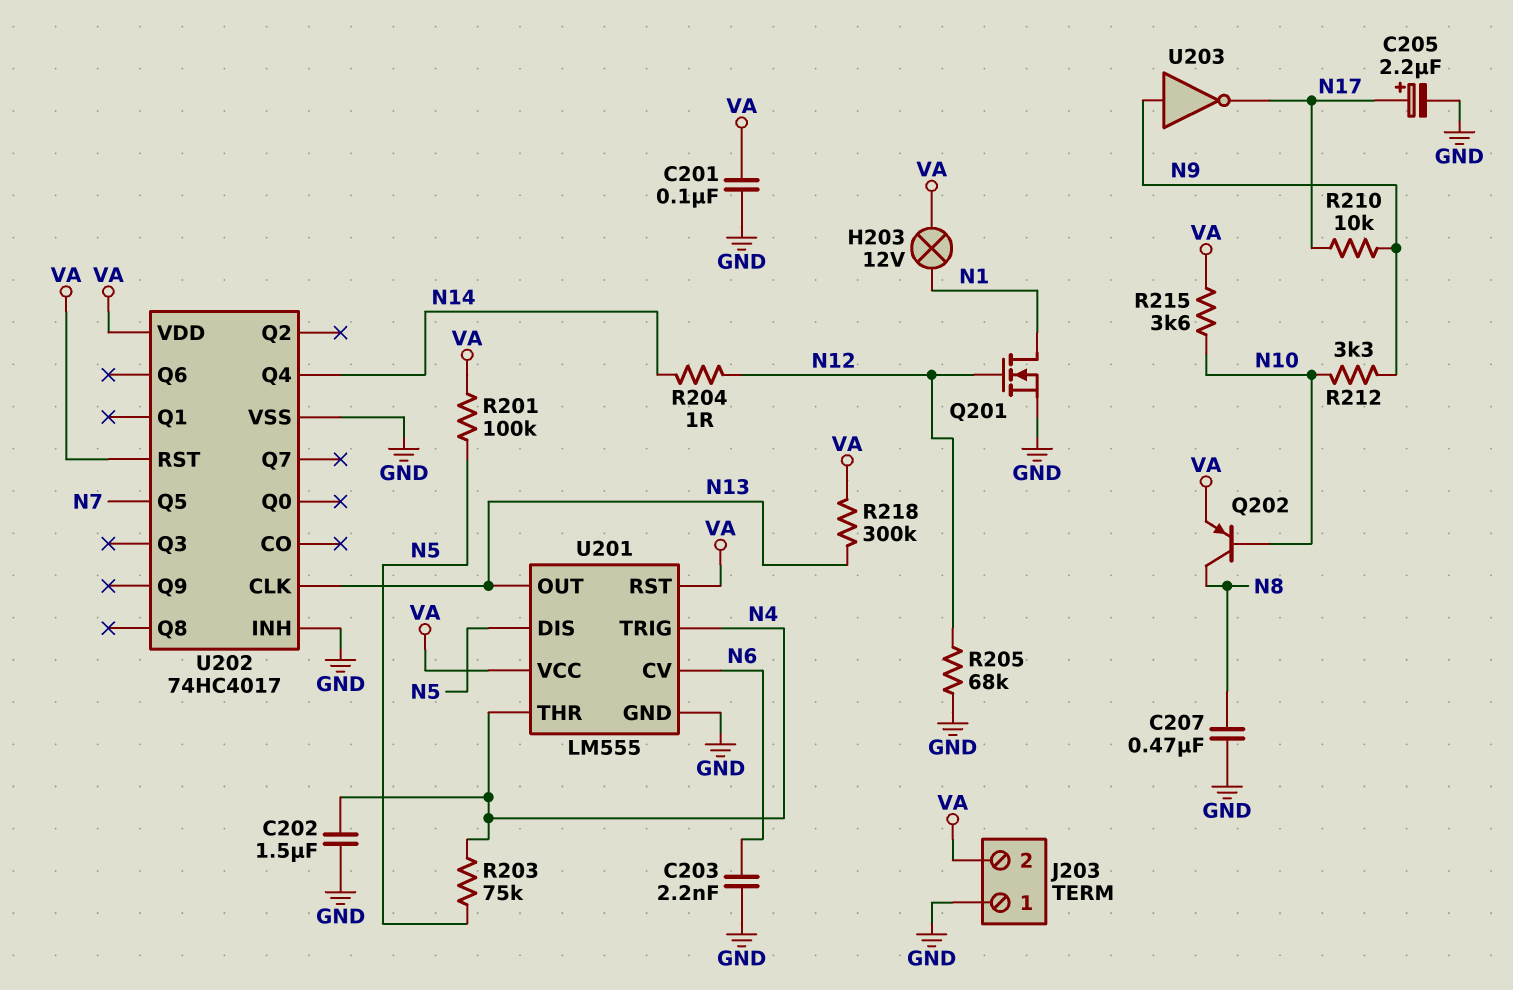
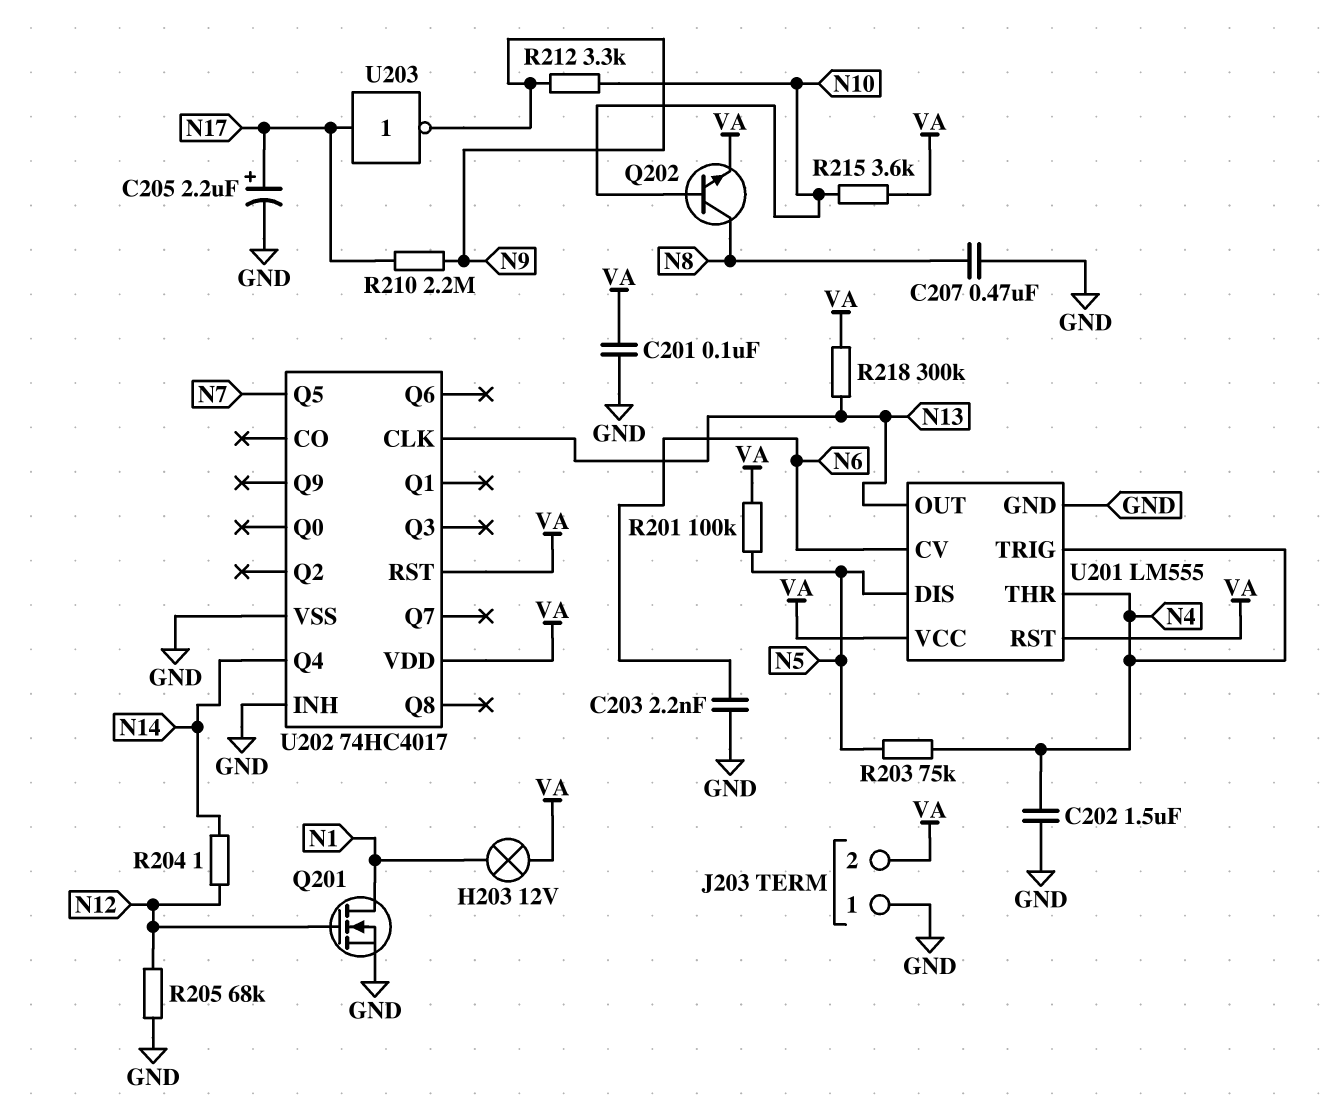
Q202: PNP (B N10, C N8, E VA) -> NPN (B N10, C N8, E VA)
R210: 10k (N9, N17) -> 2.2M (N9, N17)
U203: NOT (in N9, out N17) -> NOT (in N17, out N9)

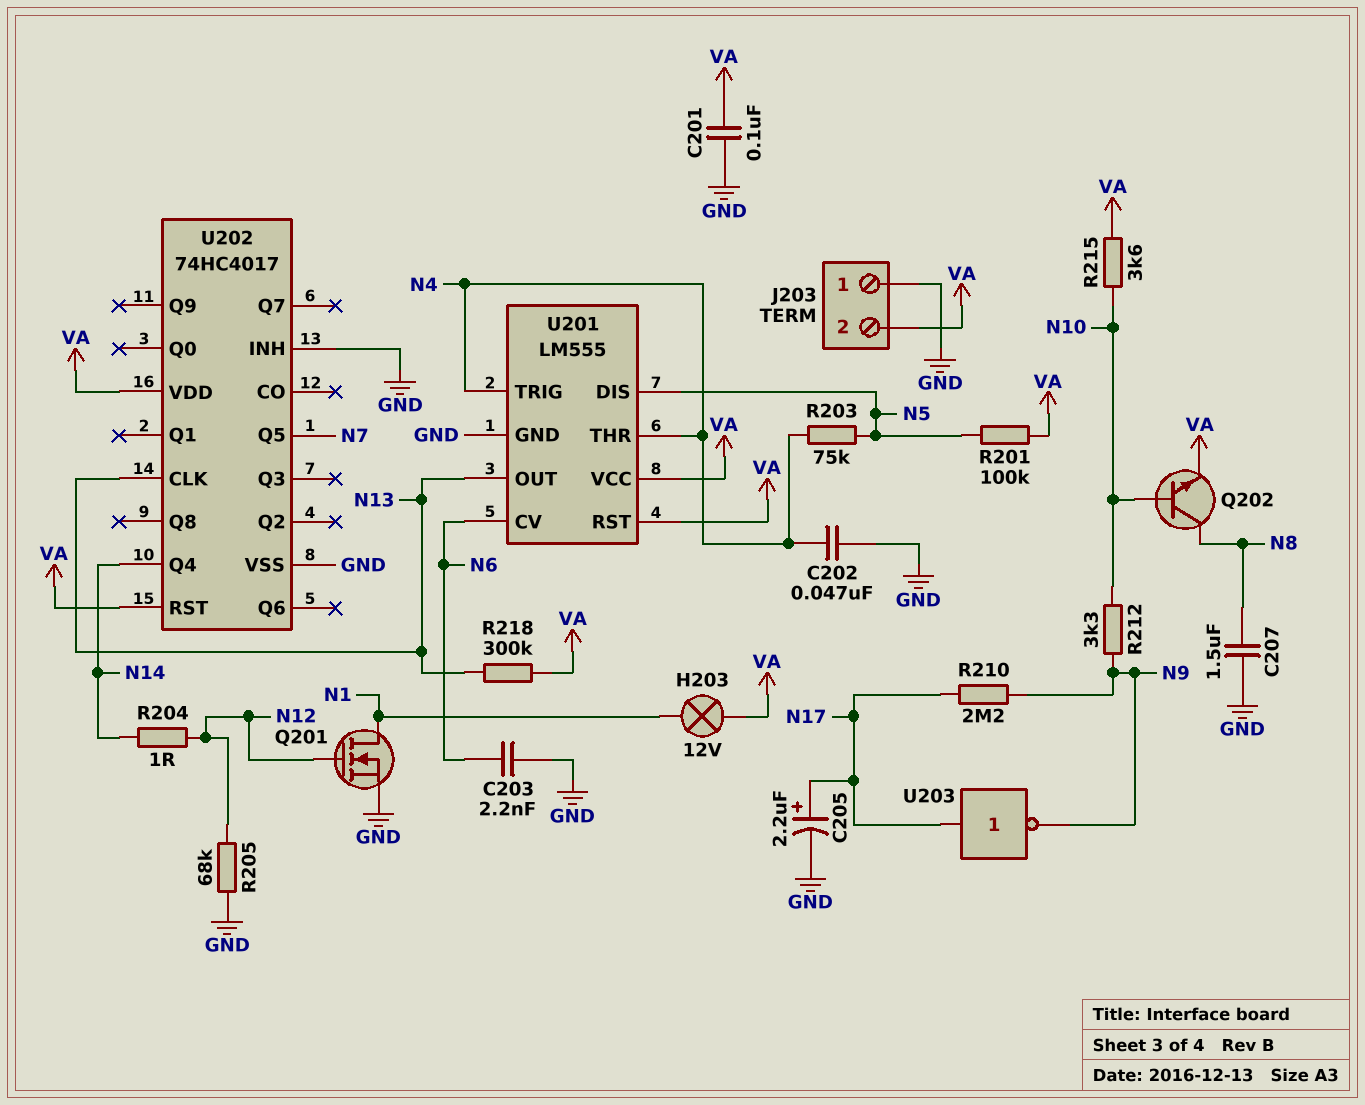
C202: 1.5uF (GND, N4) -> 47nF (GND, N4)
C207: 470nF (GND, N8) -> 1.5uF (GND, N8)

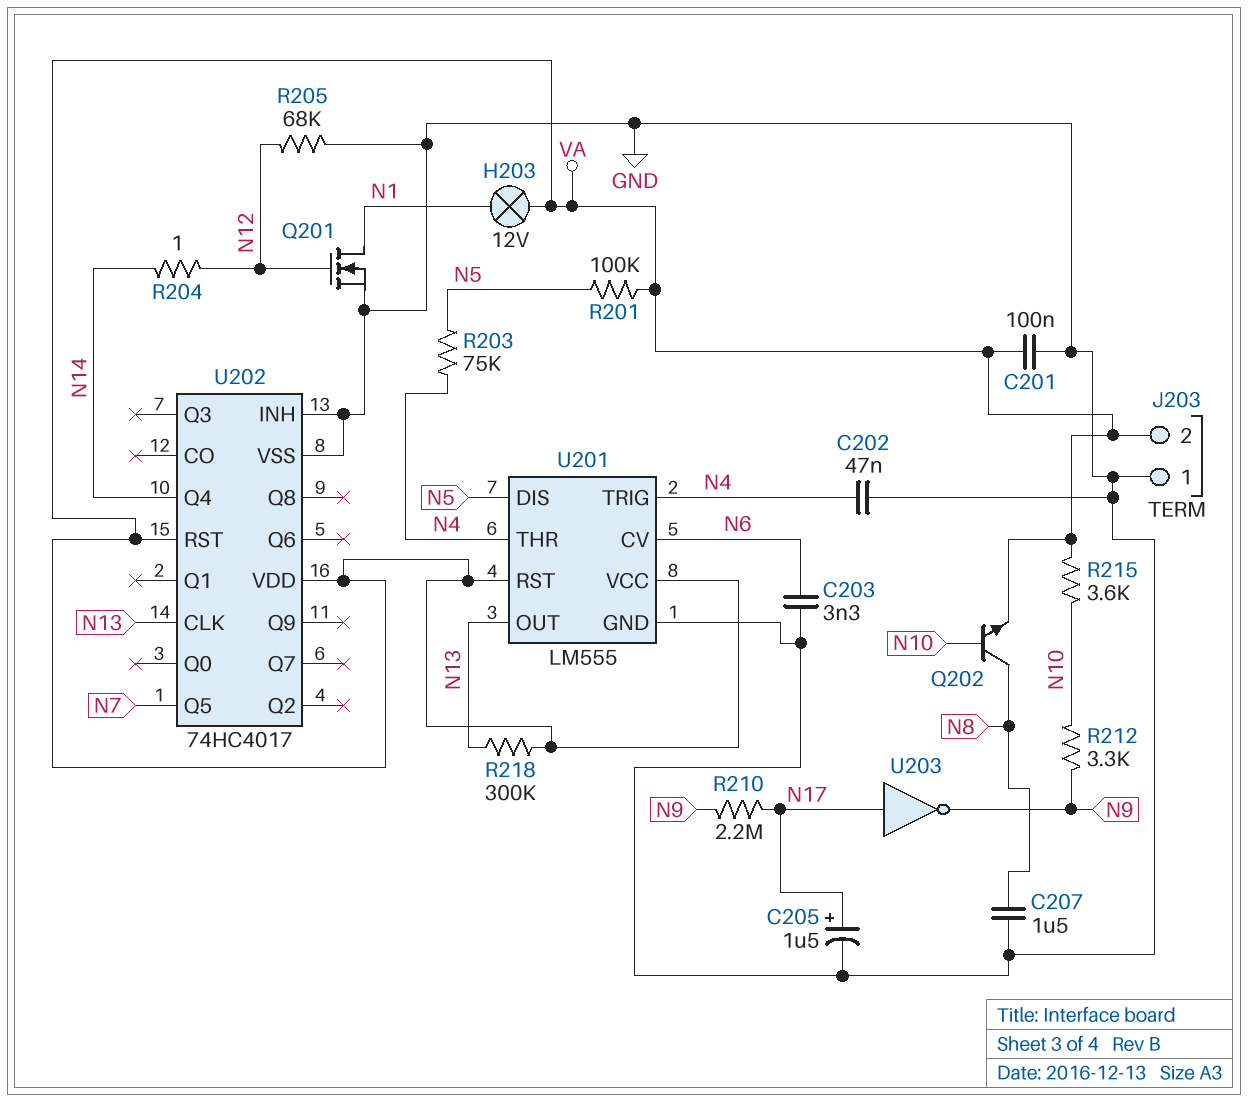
C203: 2.2nF (GND, N6) -> 3.3nF (GND, N6)
C205: 2.2uF (plus N17, minus GND) -> 1.5uF (plus N17, minus GND)

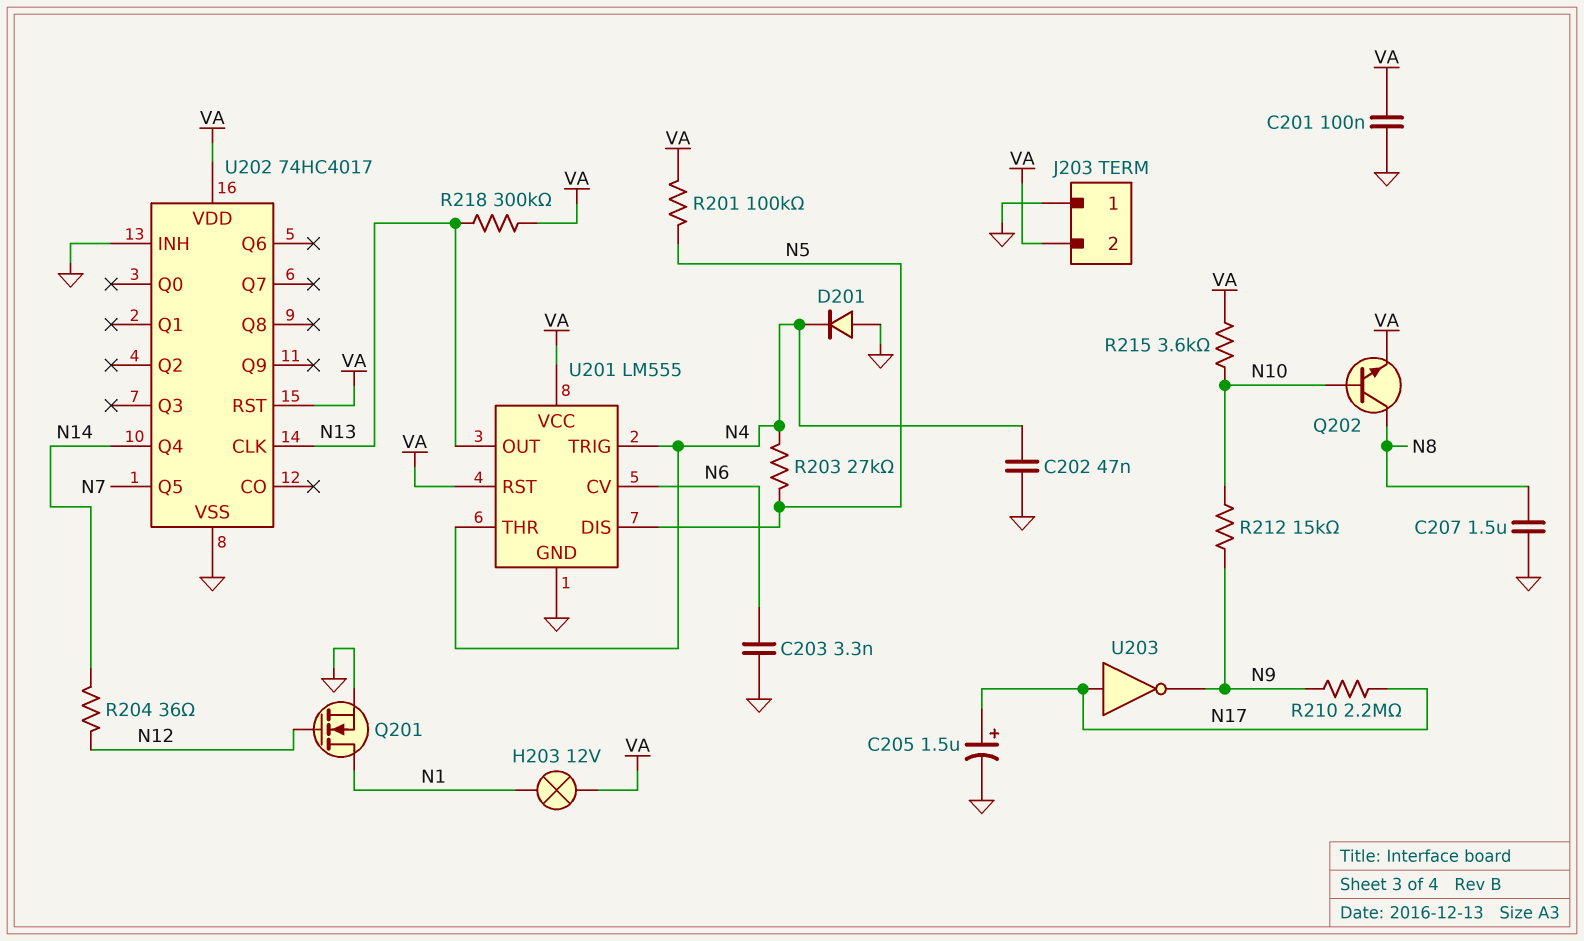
D201: none -> diode (A GND, K N4)
R203: 75k (N4, N5) -> 27k (N4, N5)
R204: 1 (N12, N14) -> 36 (N12, N14)
R205: 68k (GND, N12) -> none
R212: 3.3k (N9, N10) -> 15k (N9, N10)

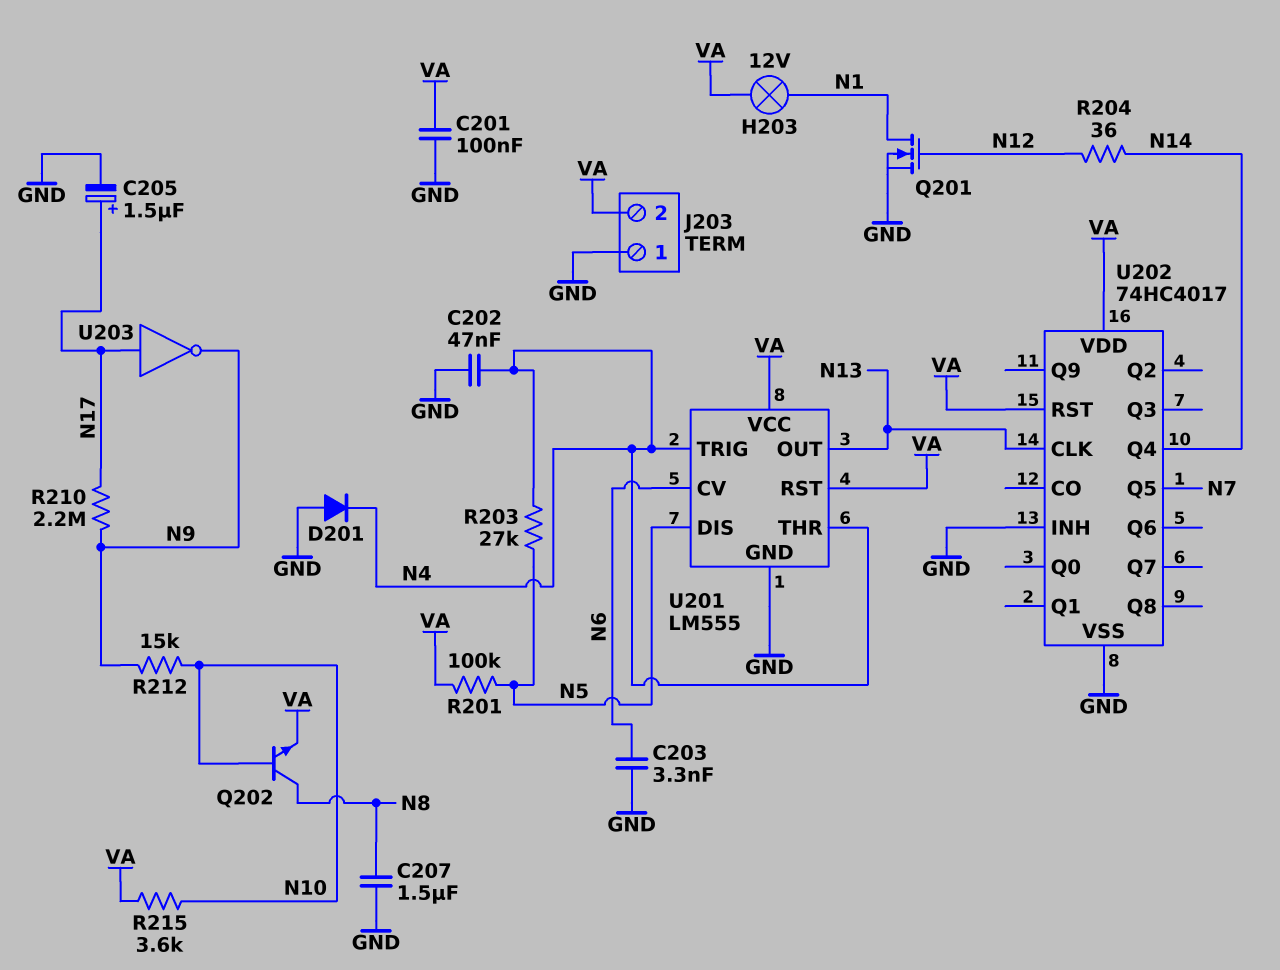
R218: 300k (N13, VA) -> none

